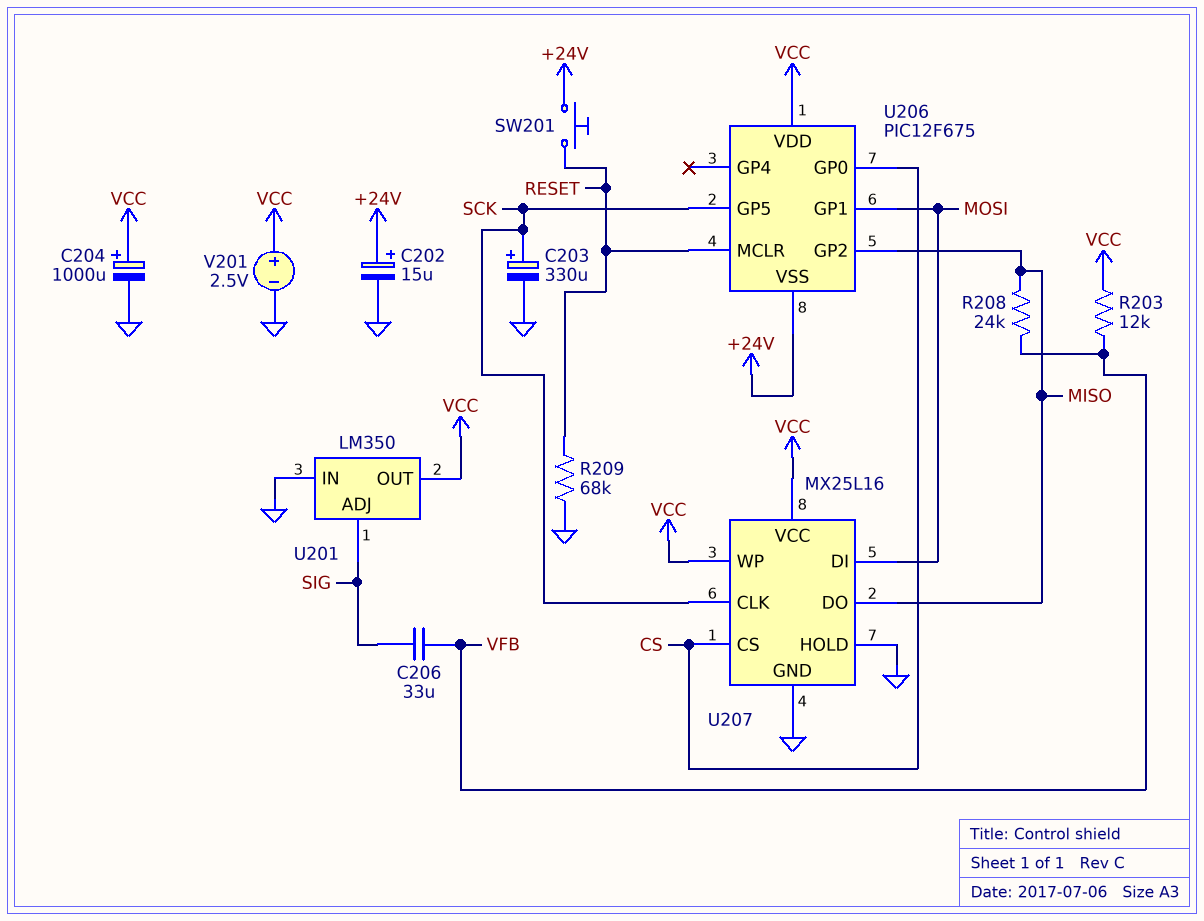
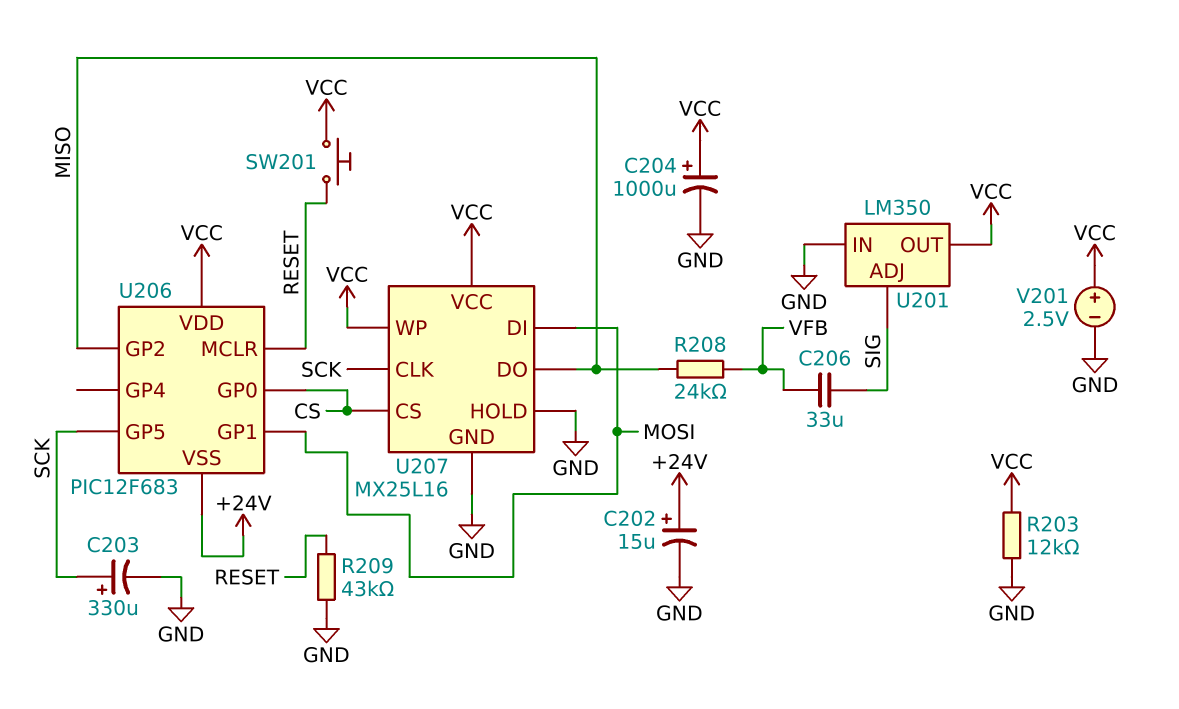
R203: 12k (VCC, VFB) -> 12k (GND, VCC)
R209: 68k (GND, RESET) -> 43k (GND, RESET)
SW201: button (+24V, RESET) -> button (RESET, VCC)
U206: PIC12F675 -> PIC12F683

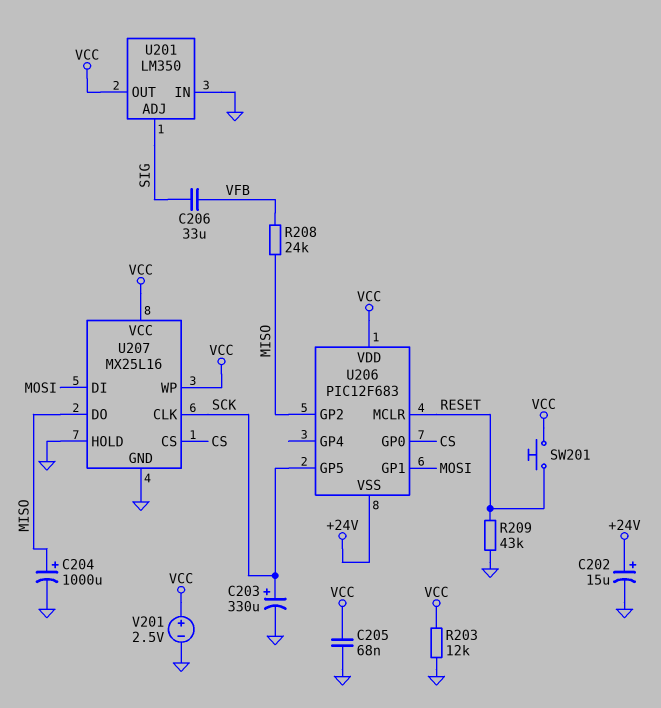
C204: 1000uF (plus VCC, minus GND) -> 1000uF (plus MISO, minus GND)
C205: none -> 68nF (GND, VCC)

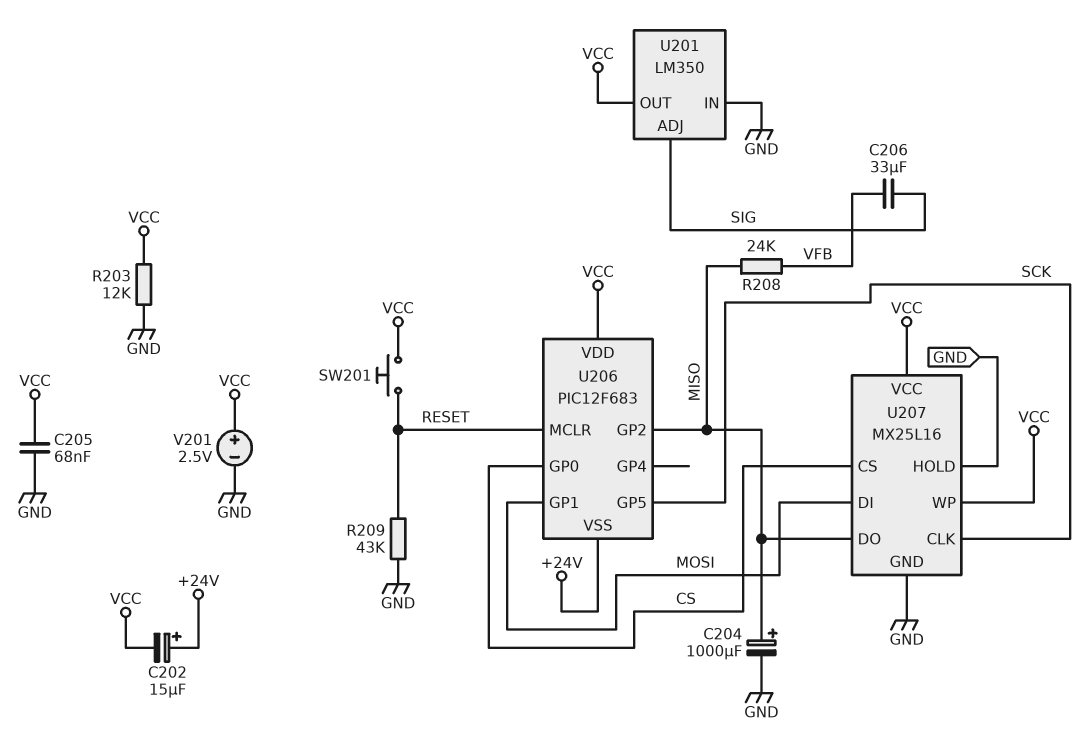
C202: 15uF (plus +24V, minus GND) -> 15uF (plus +24V, minus VCC)
C203: 330uF (plus SCK, minus GND) -> none

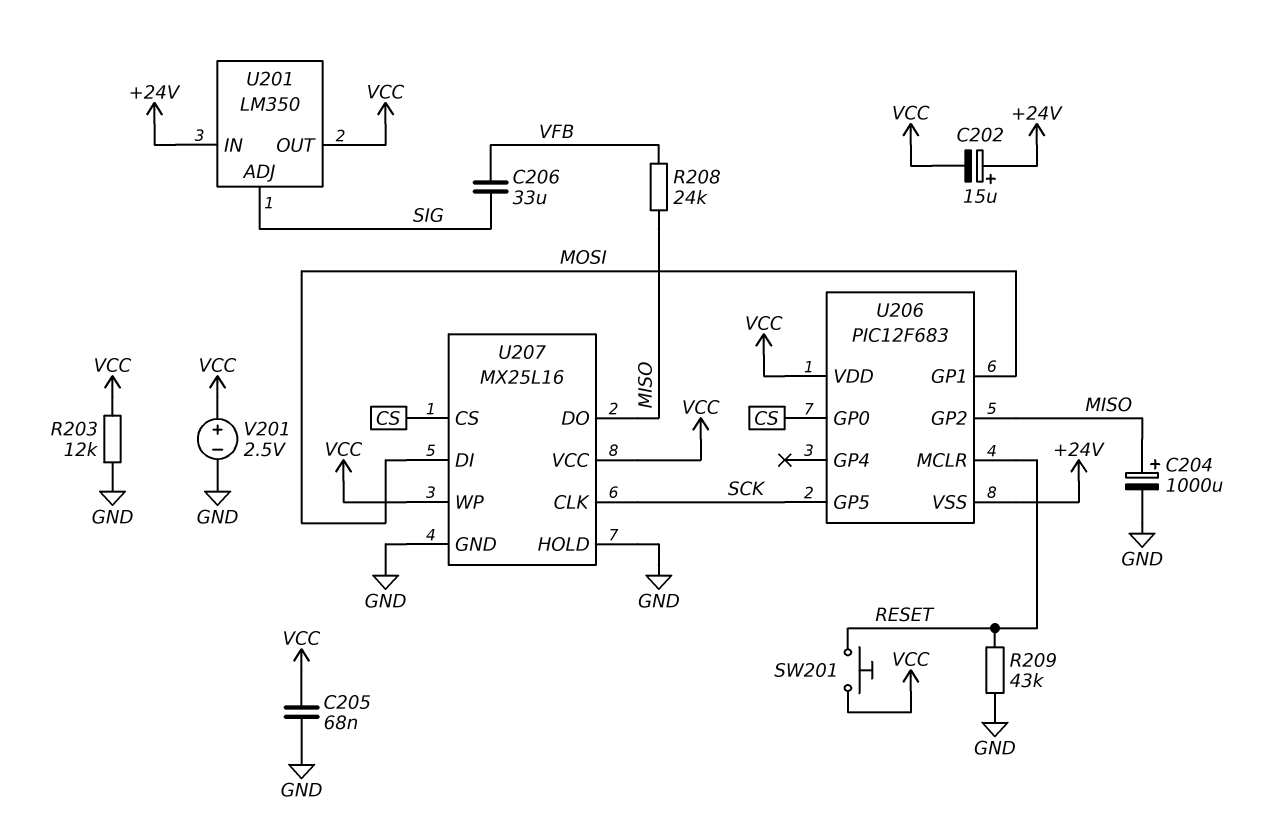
U201 pin IN: GND -> +24V

